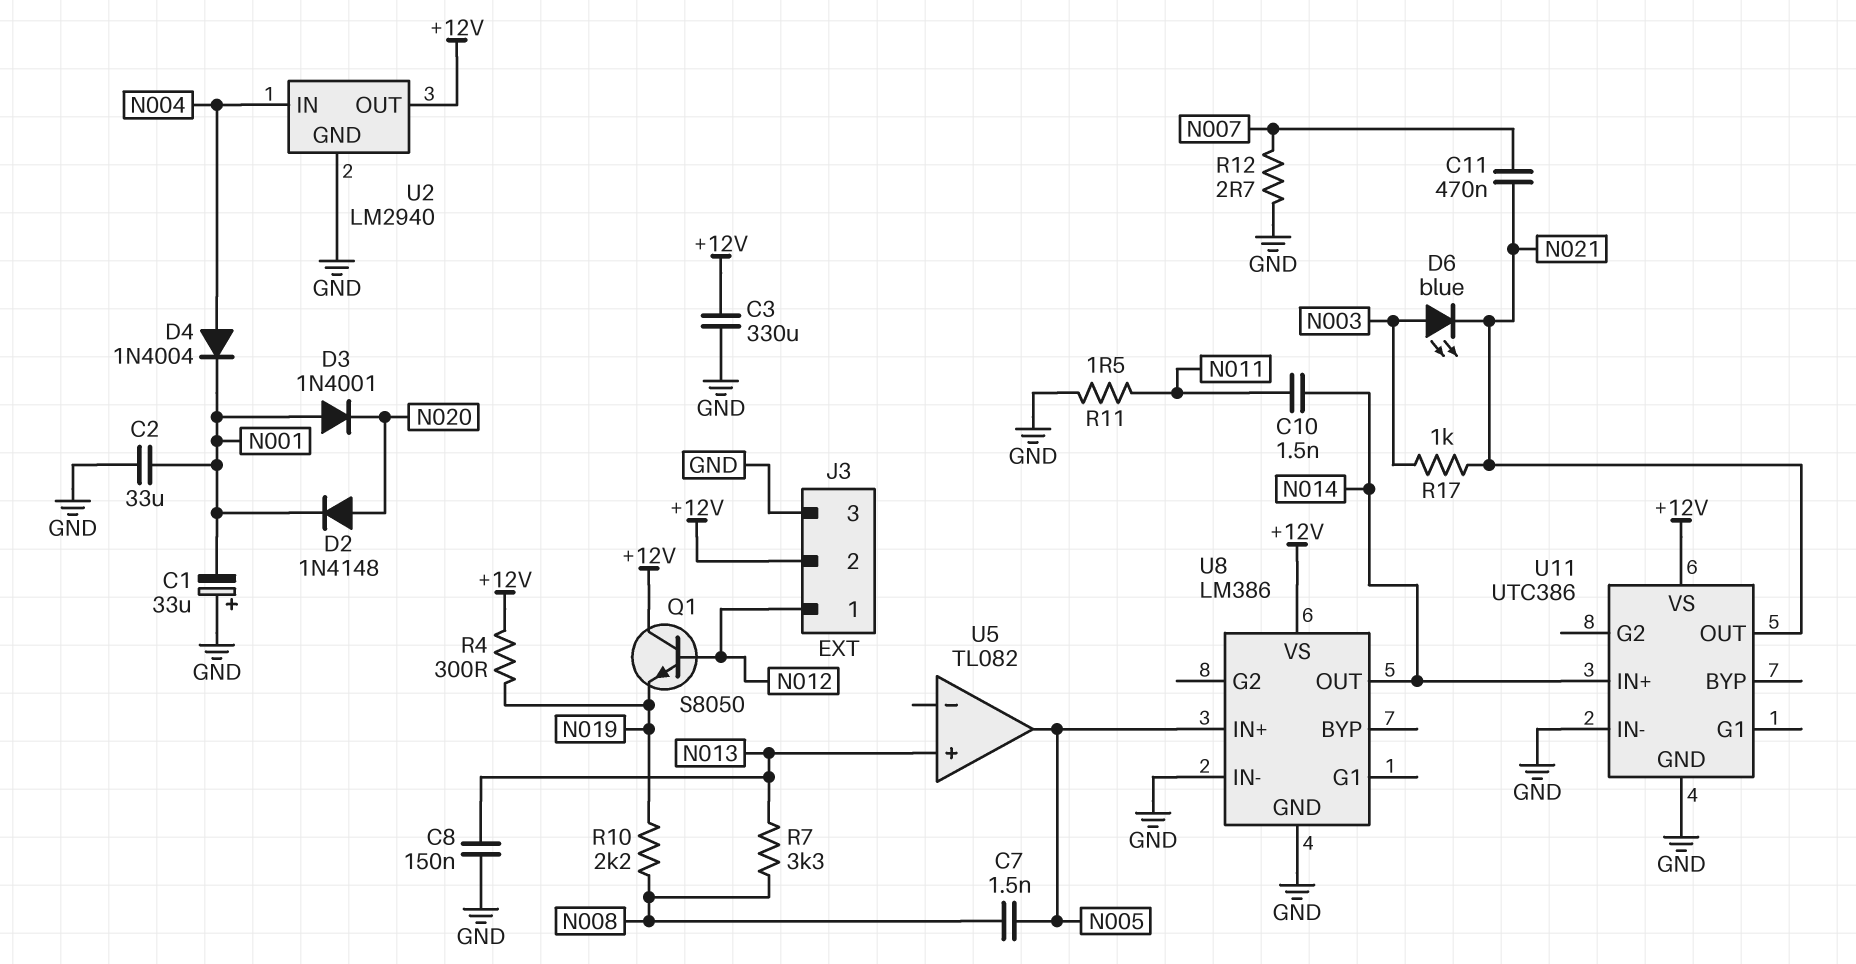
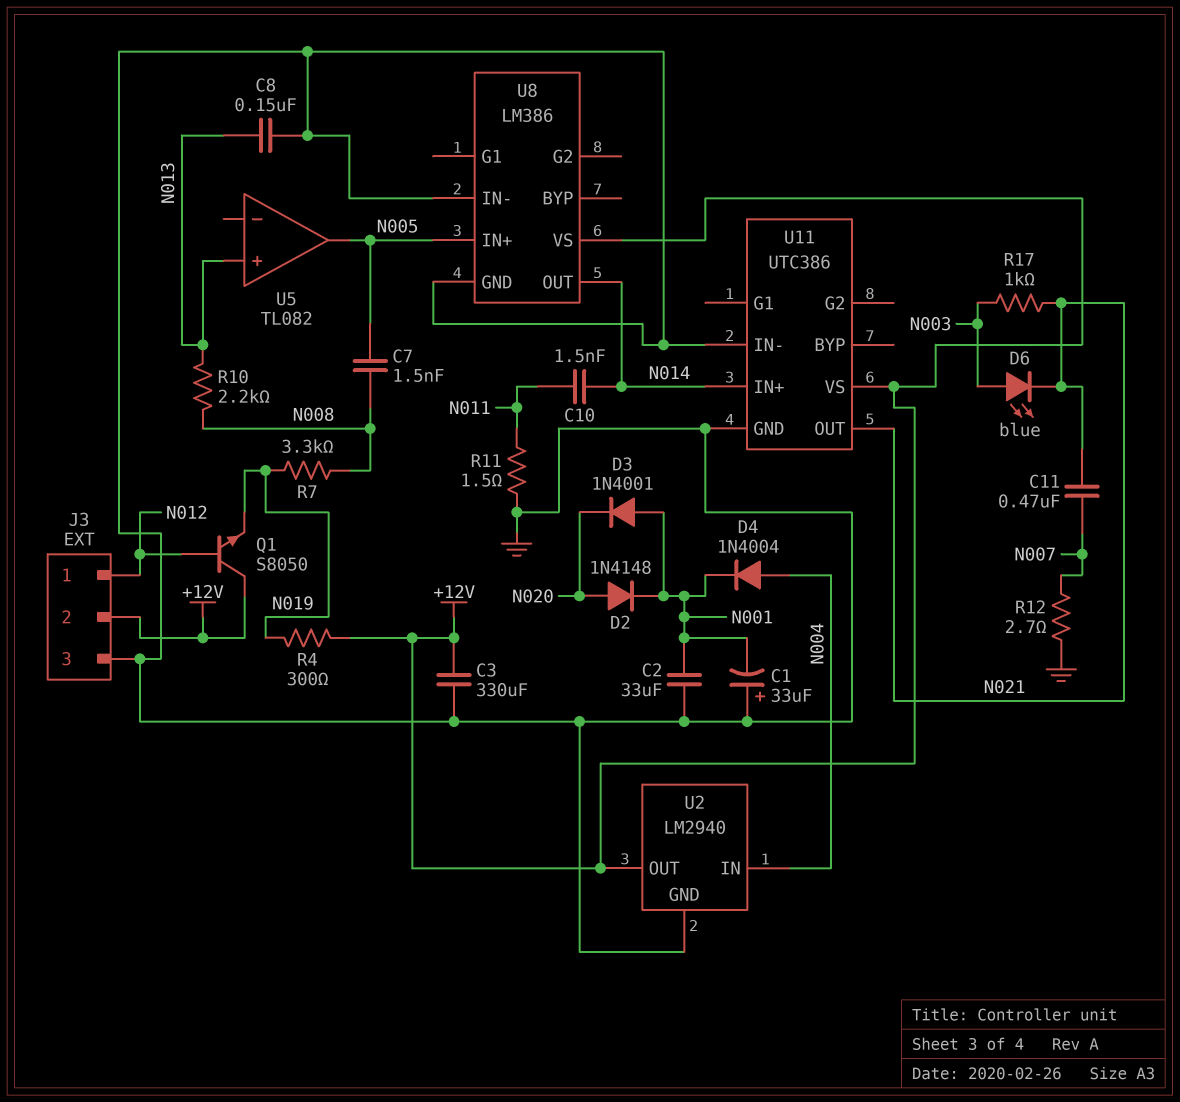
R7: 3.3k (N008, N013) -> 3.3k (N008, N019)
R10: 2.2k (N008, N019) -> 2.2k (N008, N013)

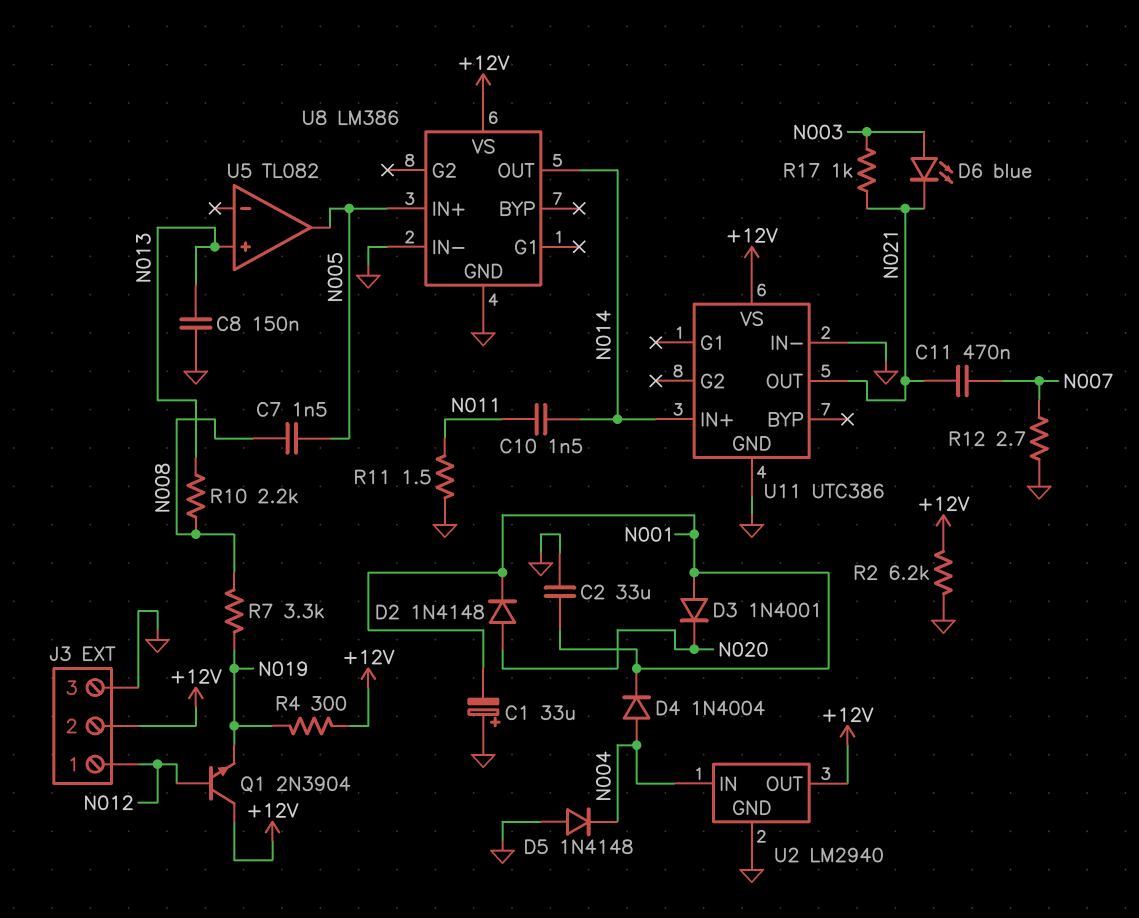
C3: 330uF (+12V, GND) -> none
D5: none -> diode 1N4148 (A GND, K N004)
Q1: NPN S8050 (B N012, C +12V, E N019) -> NPN 2N3904 (B N012, C +12V, E N019)
R2: none -> 6.2k (+12V, GND)

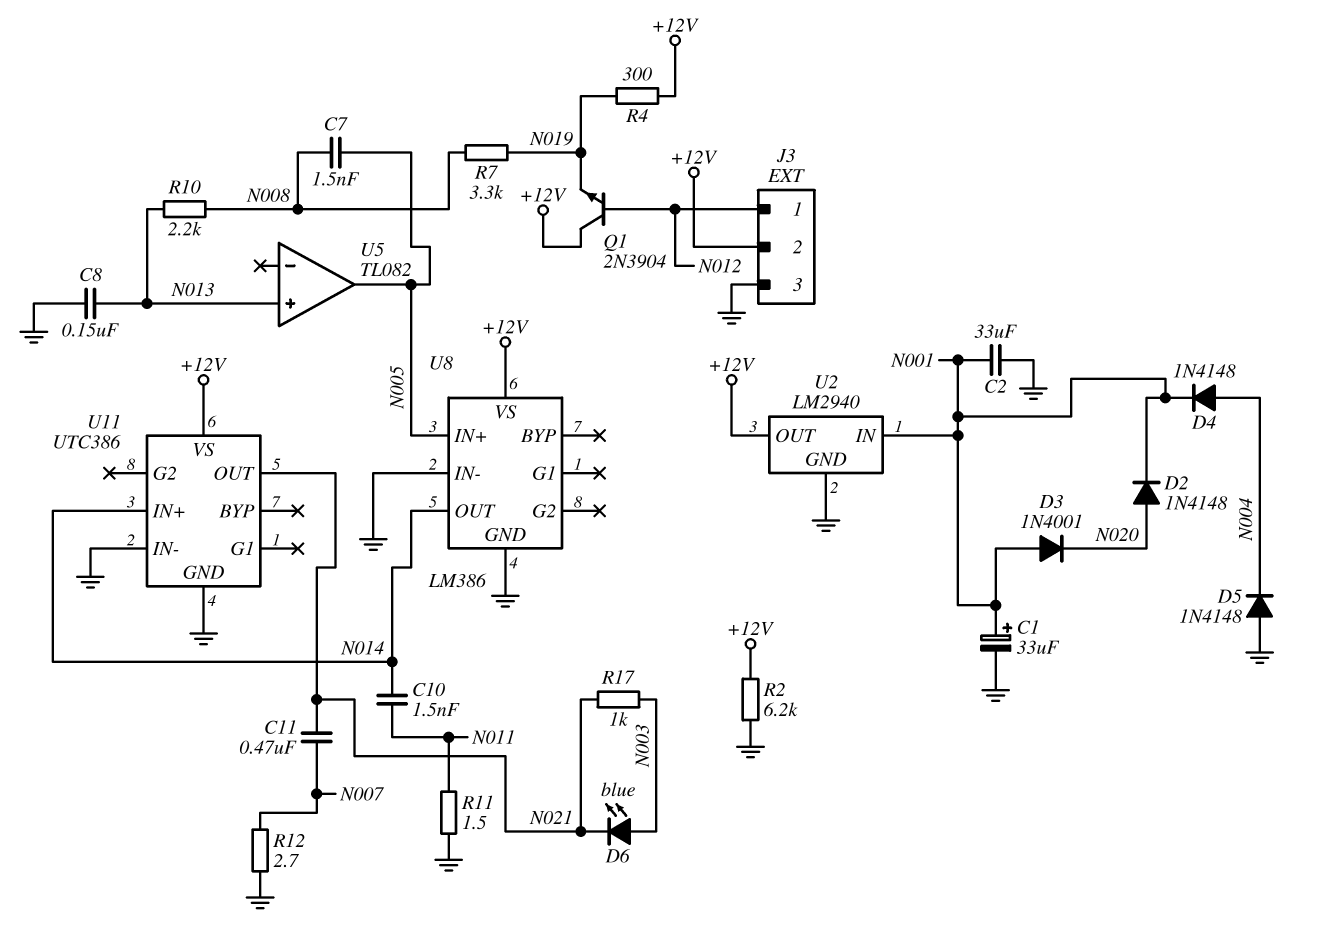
C1: 33uF (plus GND, minus N001) -> 33uF (plus N001, minus GND)
D4: diode 1N4004 (A N004, K N001) -> diode 1N4148 (A N004, K N001)
U2 pin IN: N004 -> N001

